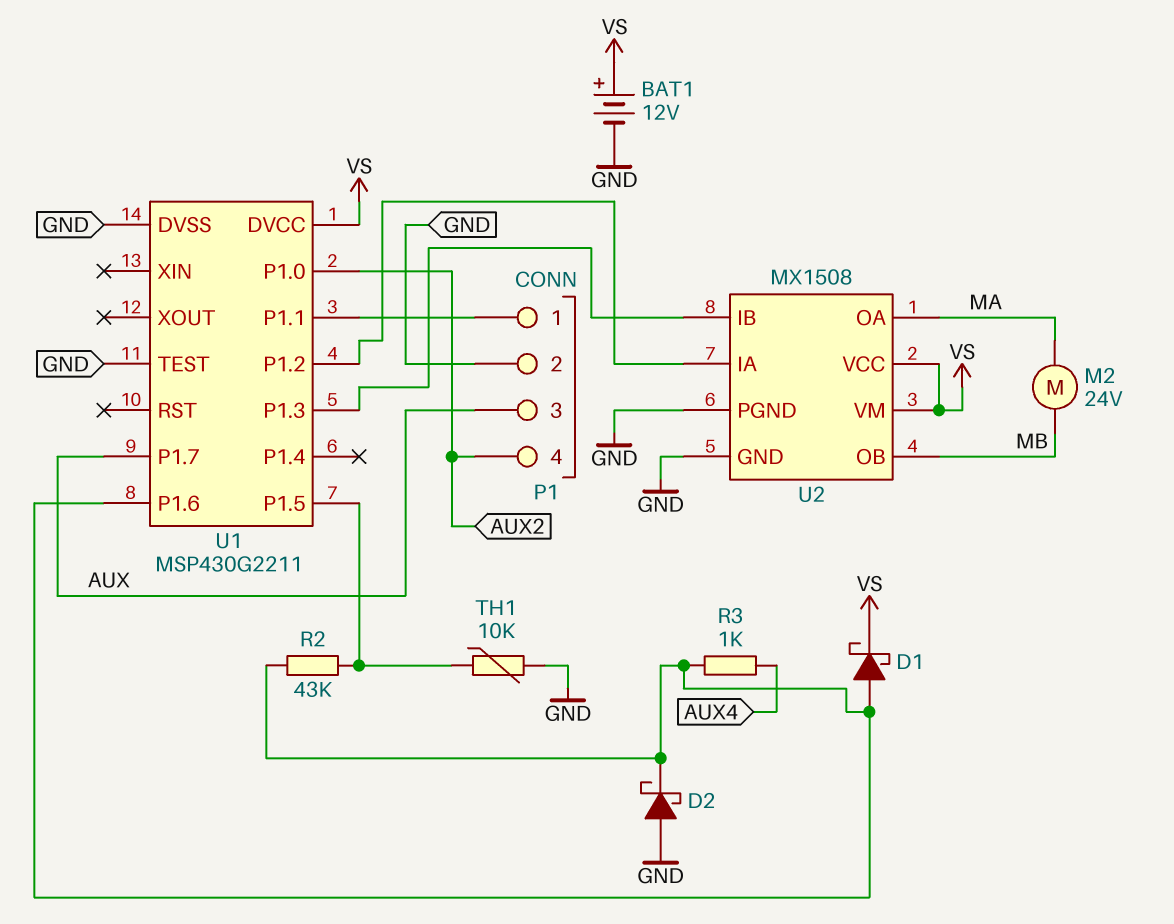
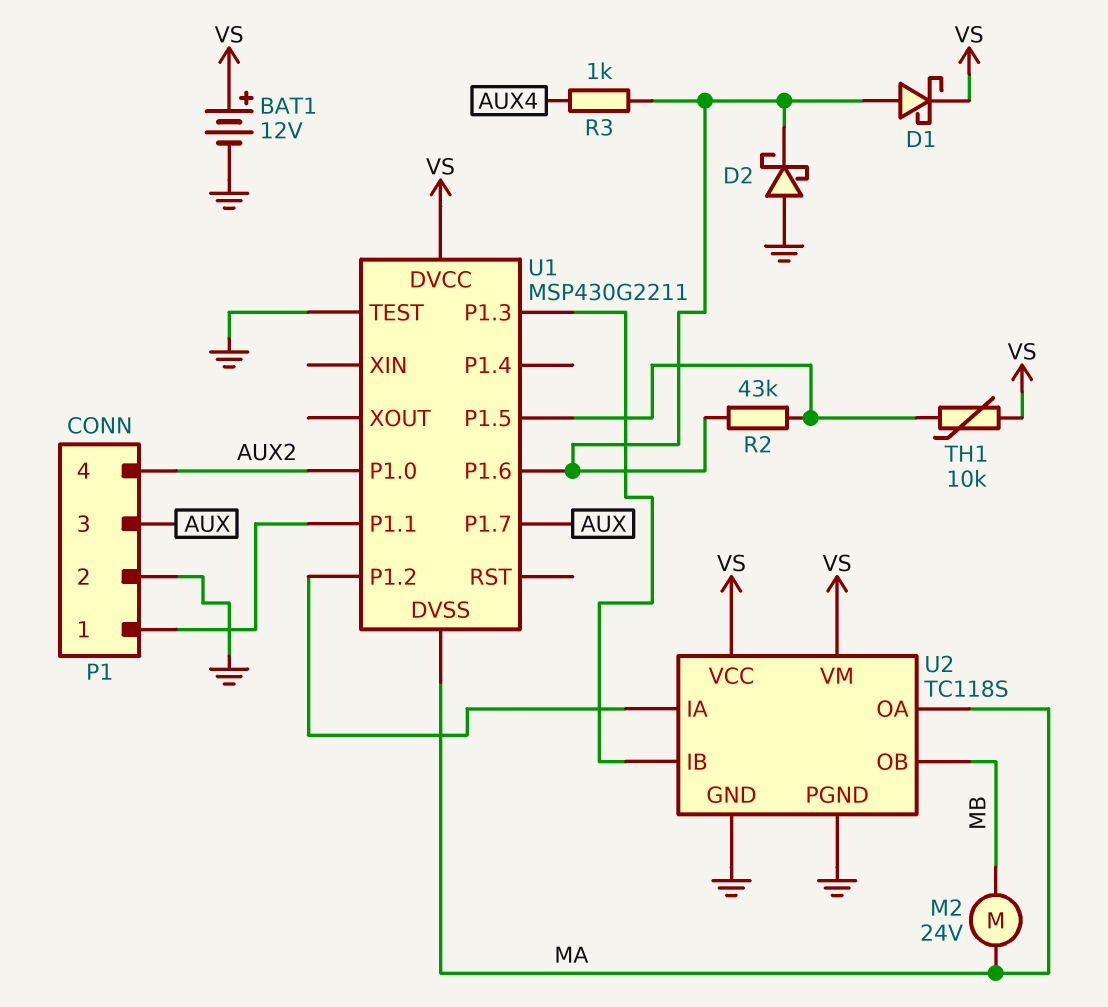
TH1: 10k (GND, U1/P1.5) -> 10k (U1/P1.5, VS)
U1 pin DVSS: GND -> MA
U2: MX1508 -> TC118S

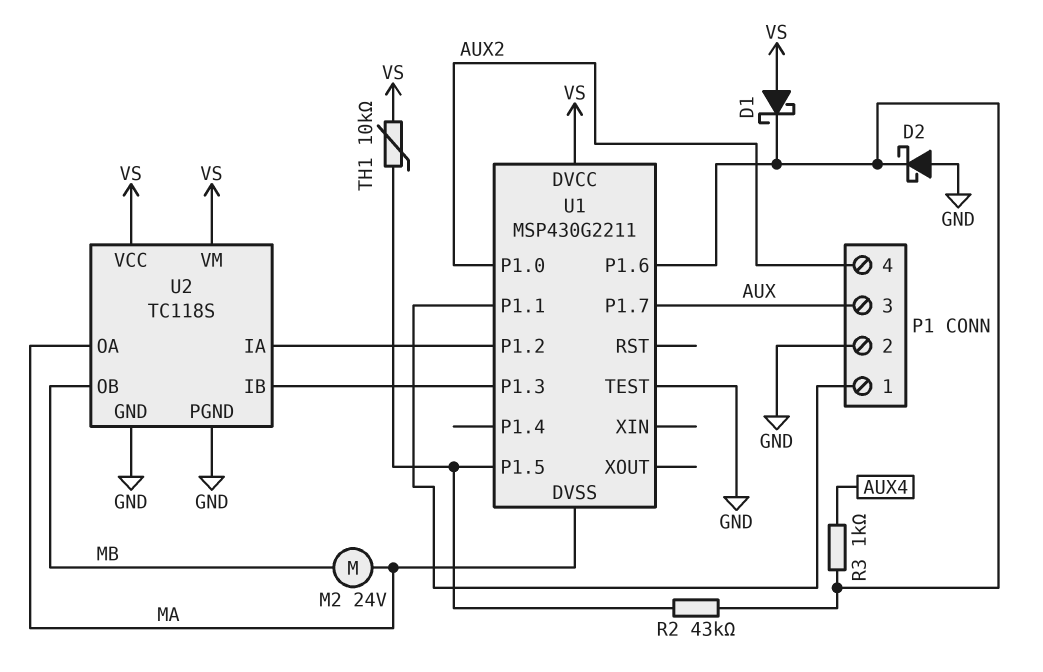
BAT1: 12V (plus VS, minus GND) -> none
D1: schottky (A U1/P1.6, K VS) -> schottky (A VS, K U1/P1.6)

